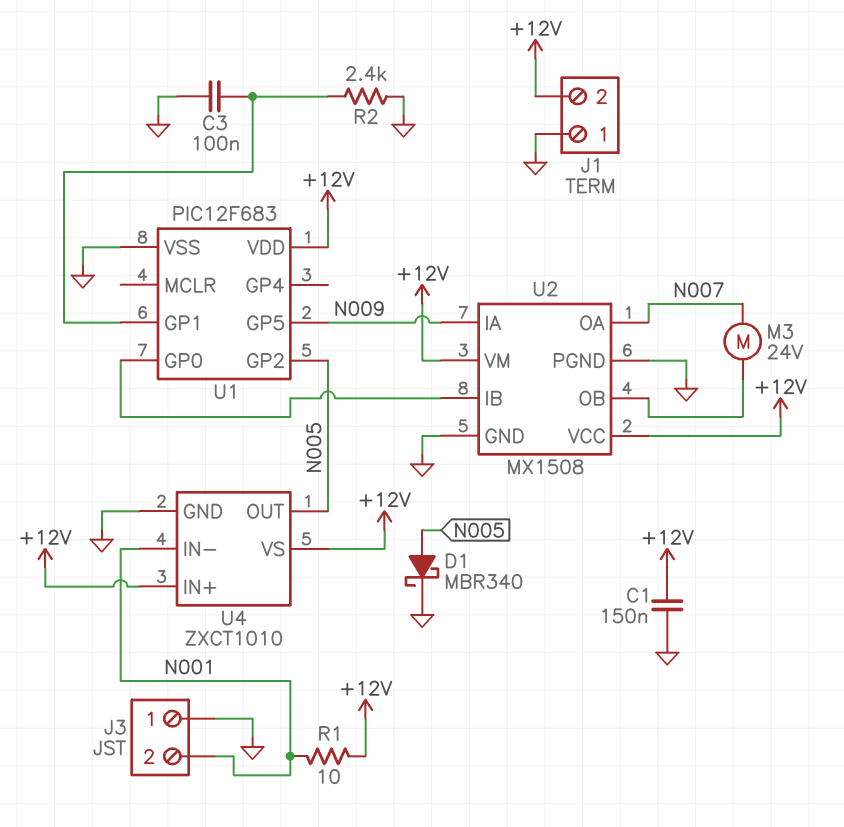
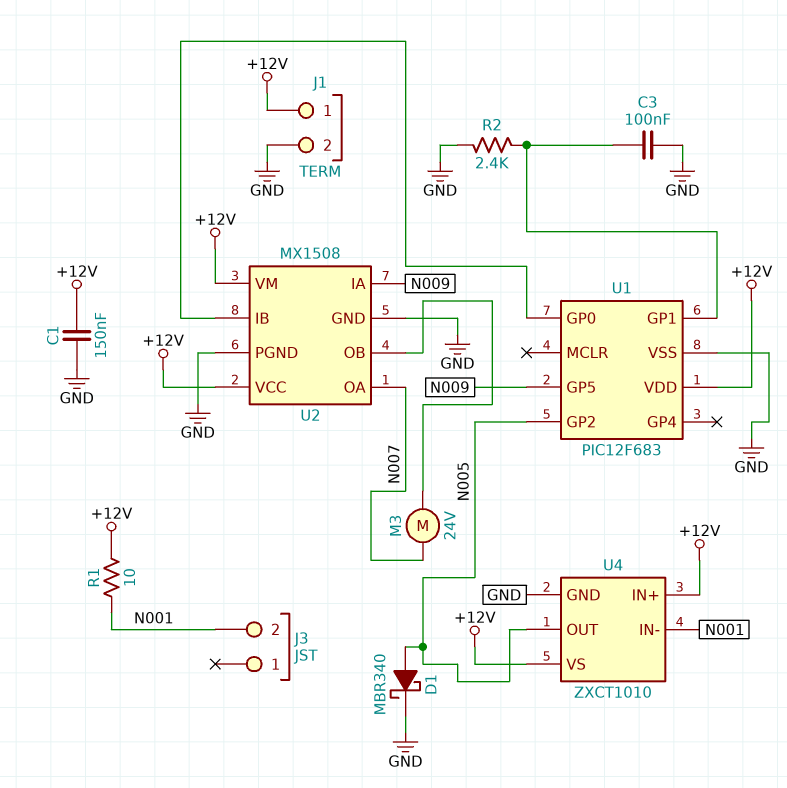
J1 pin 1: GND -> +12V
J1 pin 2: +12V -> GND
J3 pin 1: GND -> none

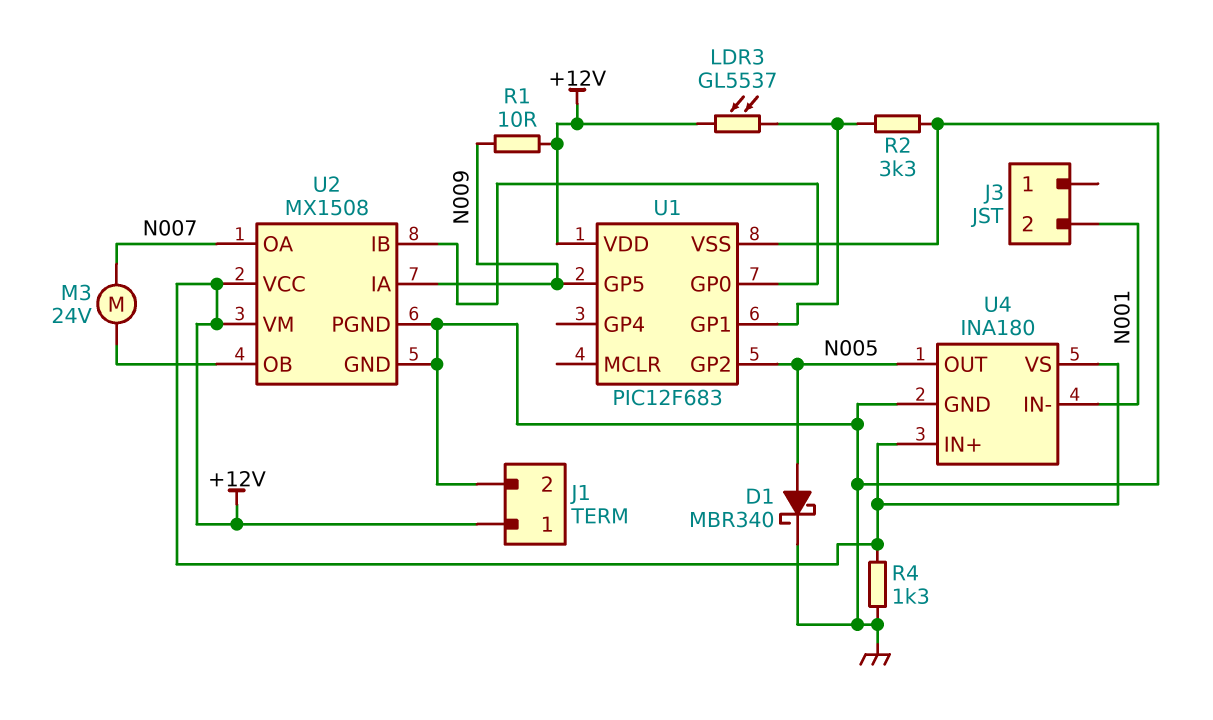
C1: 150nF (+12V, GND) -> none
C3: 100nF (GND, U1/GP1) -> none
LDR3: none -> GL5537 (+12V, U1/GP1)
R1: 10 (+12V, N001) -> 10 (+12V, N009)
R2: 2.4k (GND, U1/GP1) -> 3.3k (GND, U1/GP1)
R4: none -> 1.3k (+12V, GND)
U4: ZXCT1010 -> INA180

